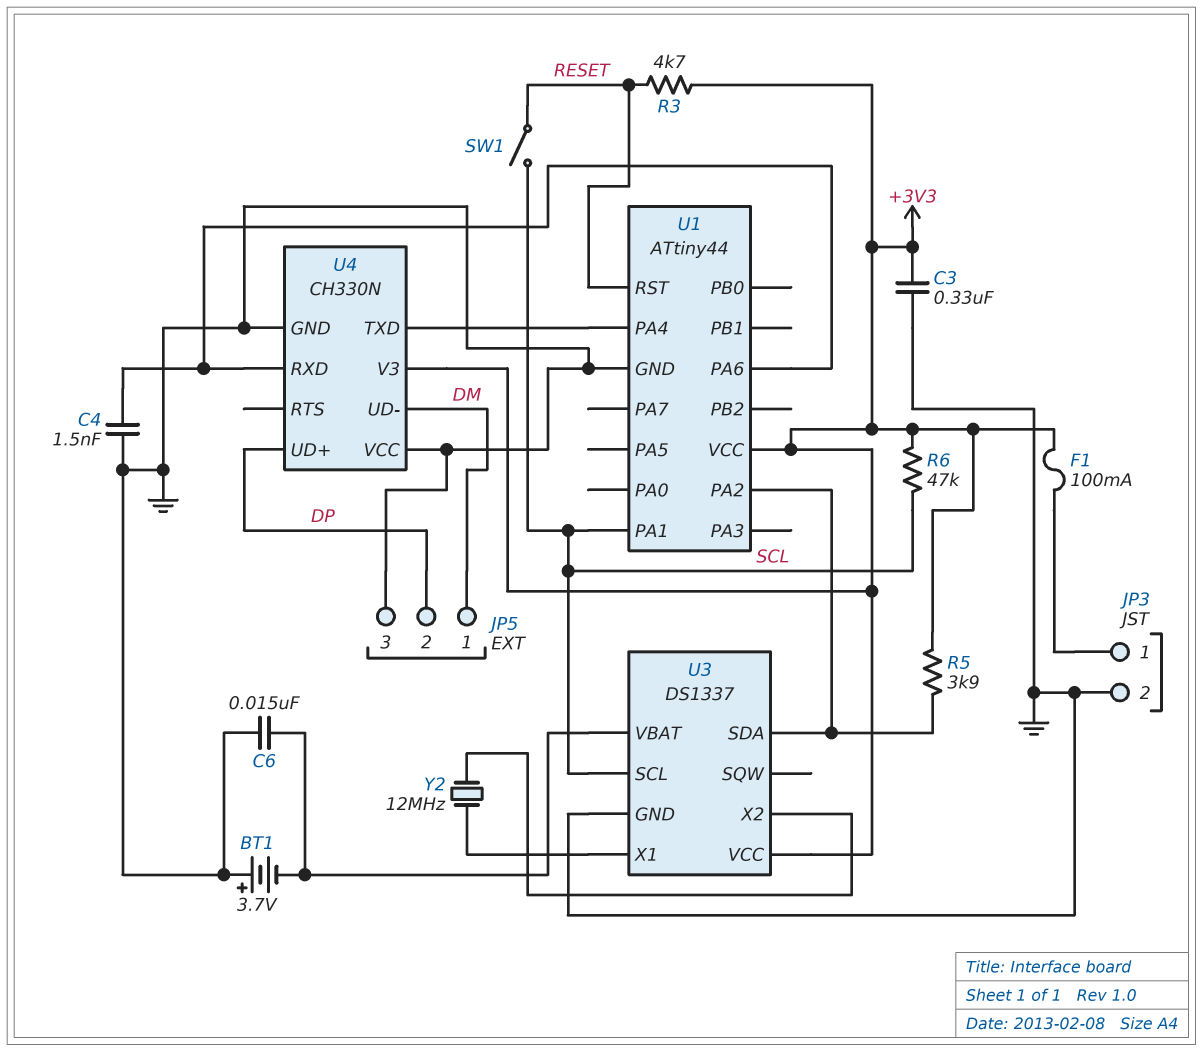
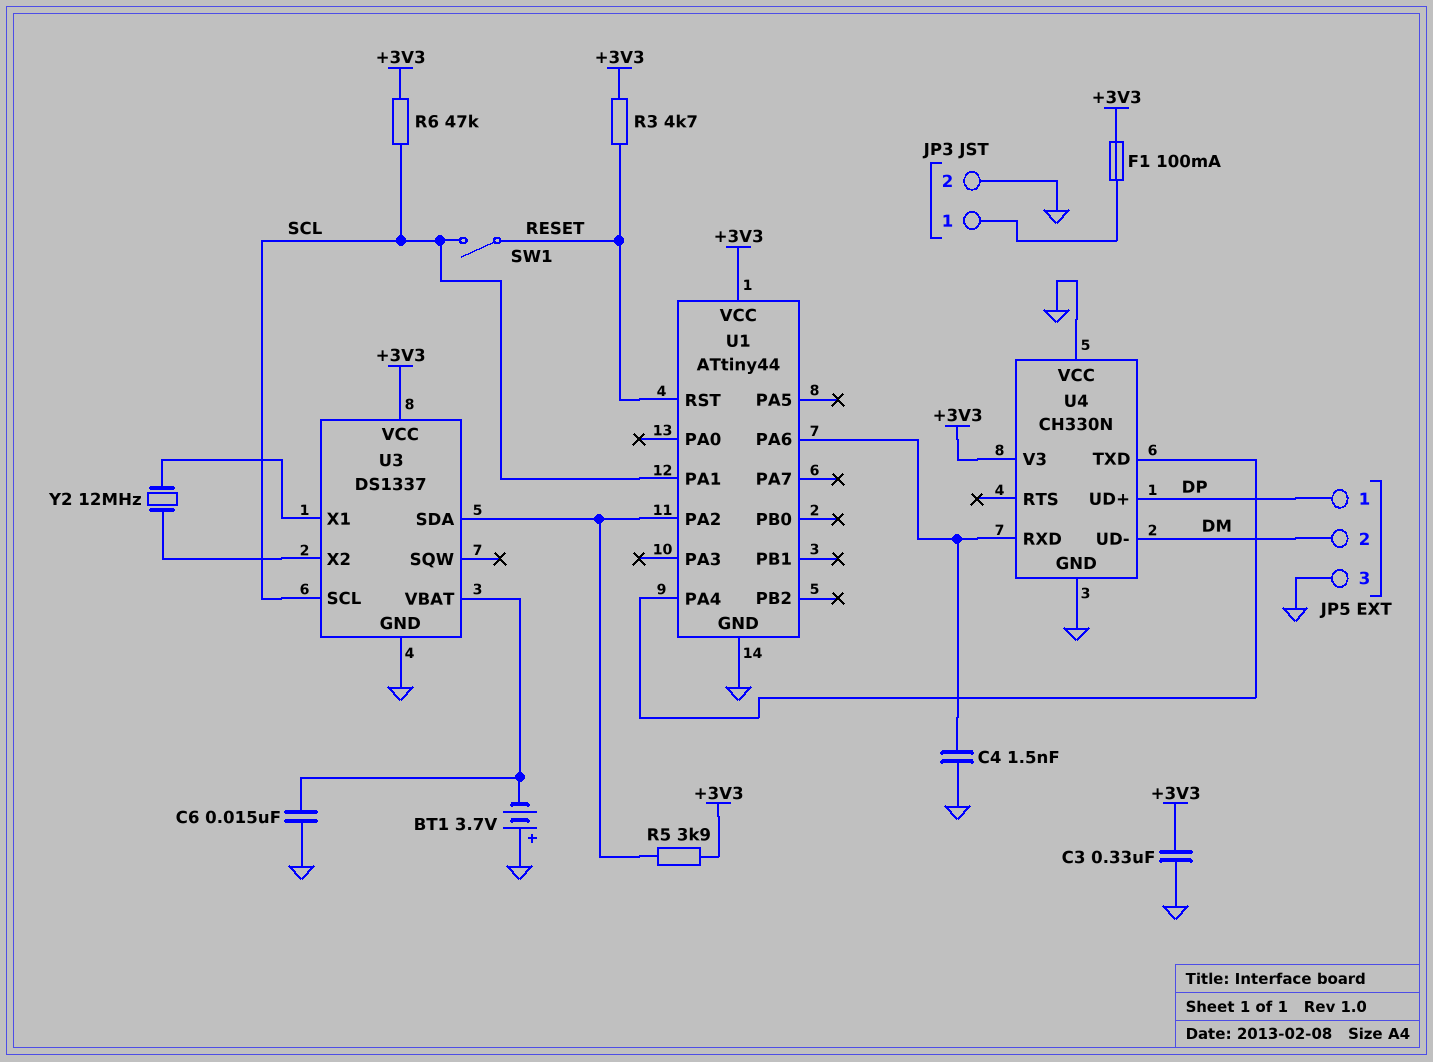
JP5 pin 1: DM -> DP
JP5 pin 2: DP -> DM

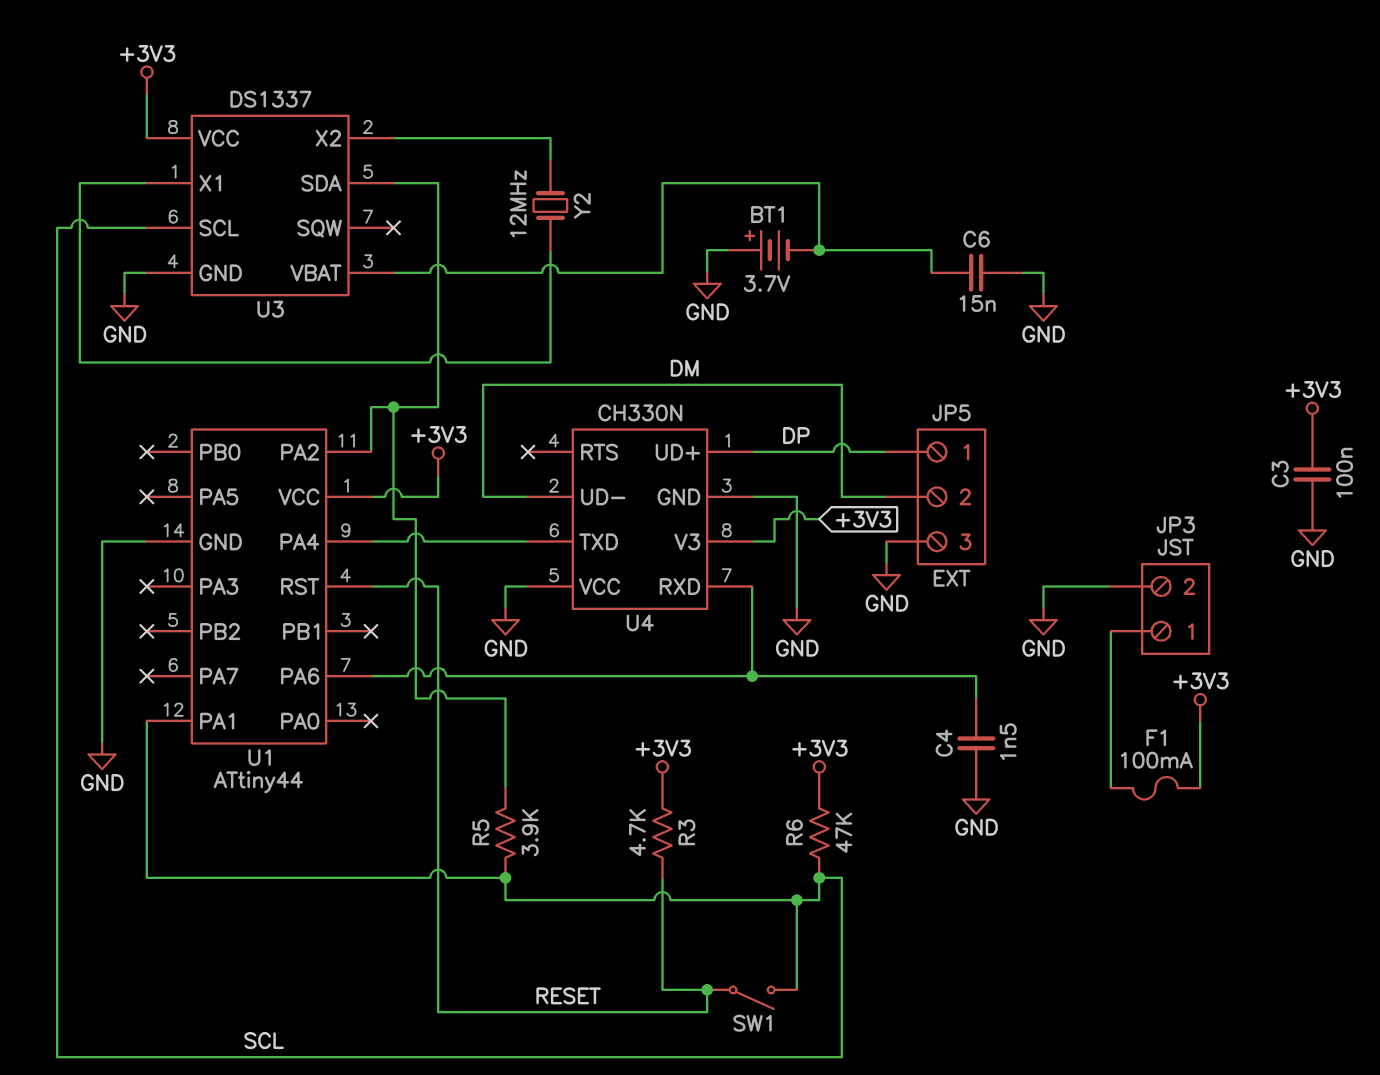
C3: 330nF (+3V3, GND) -> 100nF (+3V3, GND)
R5: 3.9k (+3V3, U1/PA2) -> 3.9k (SCL, U1/PA2)

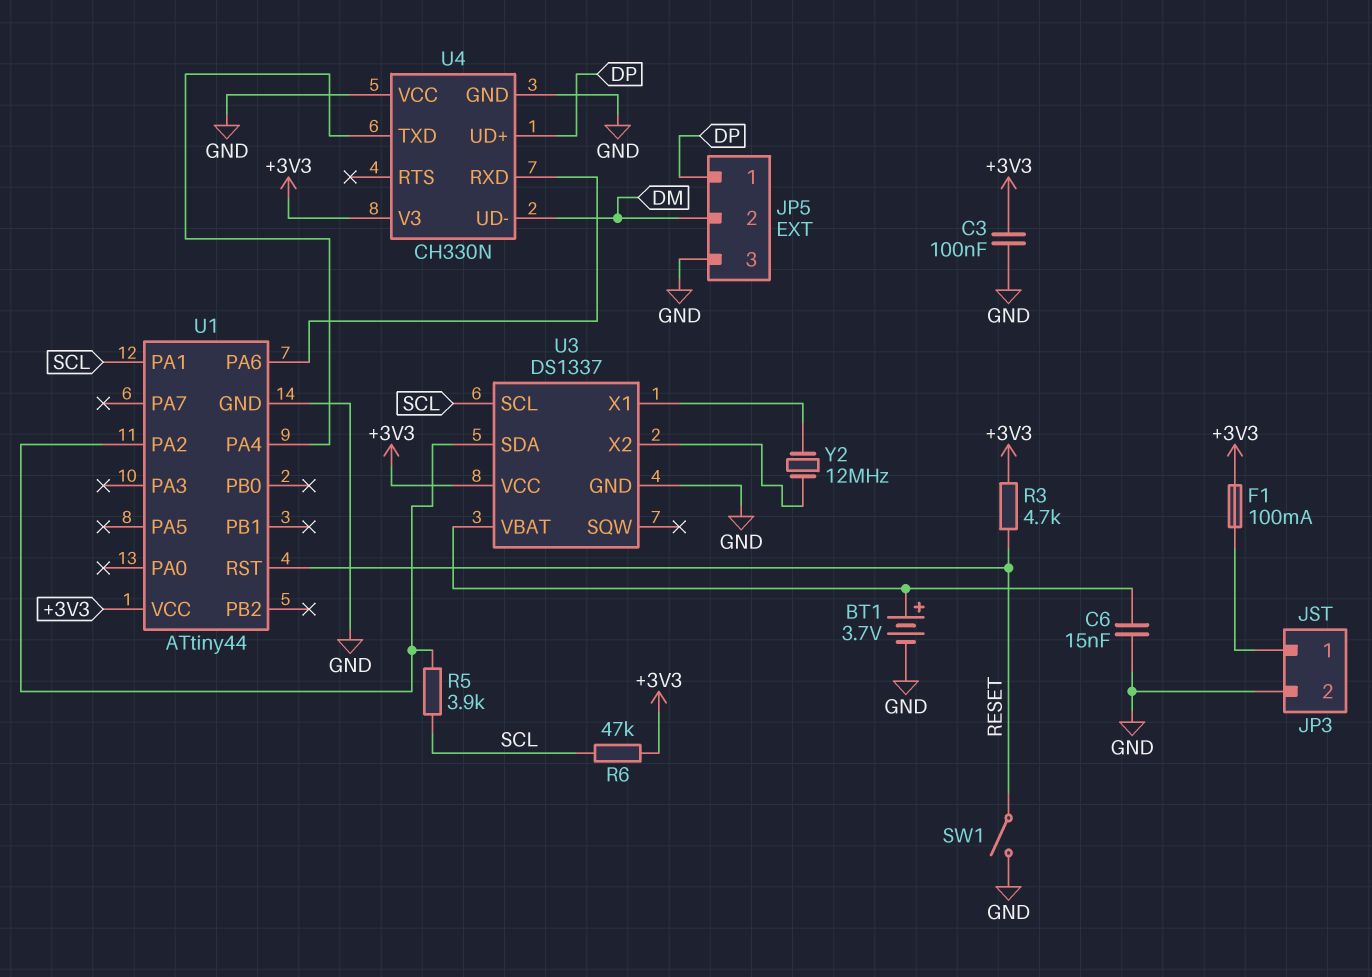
BT1: 3.7V (plus GND, minus U3/VBAT) -> 3.7V (plus U3/VBAT, minus GND)
C4: 1.5nF (GND, U1/PA6) -> none
SW1: switch (RESET, SCL) -> switch (GND, RESET)

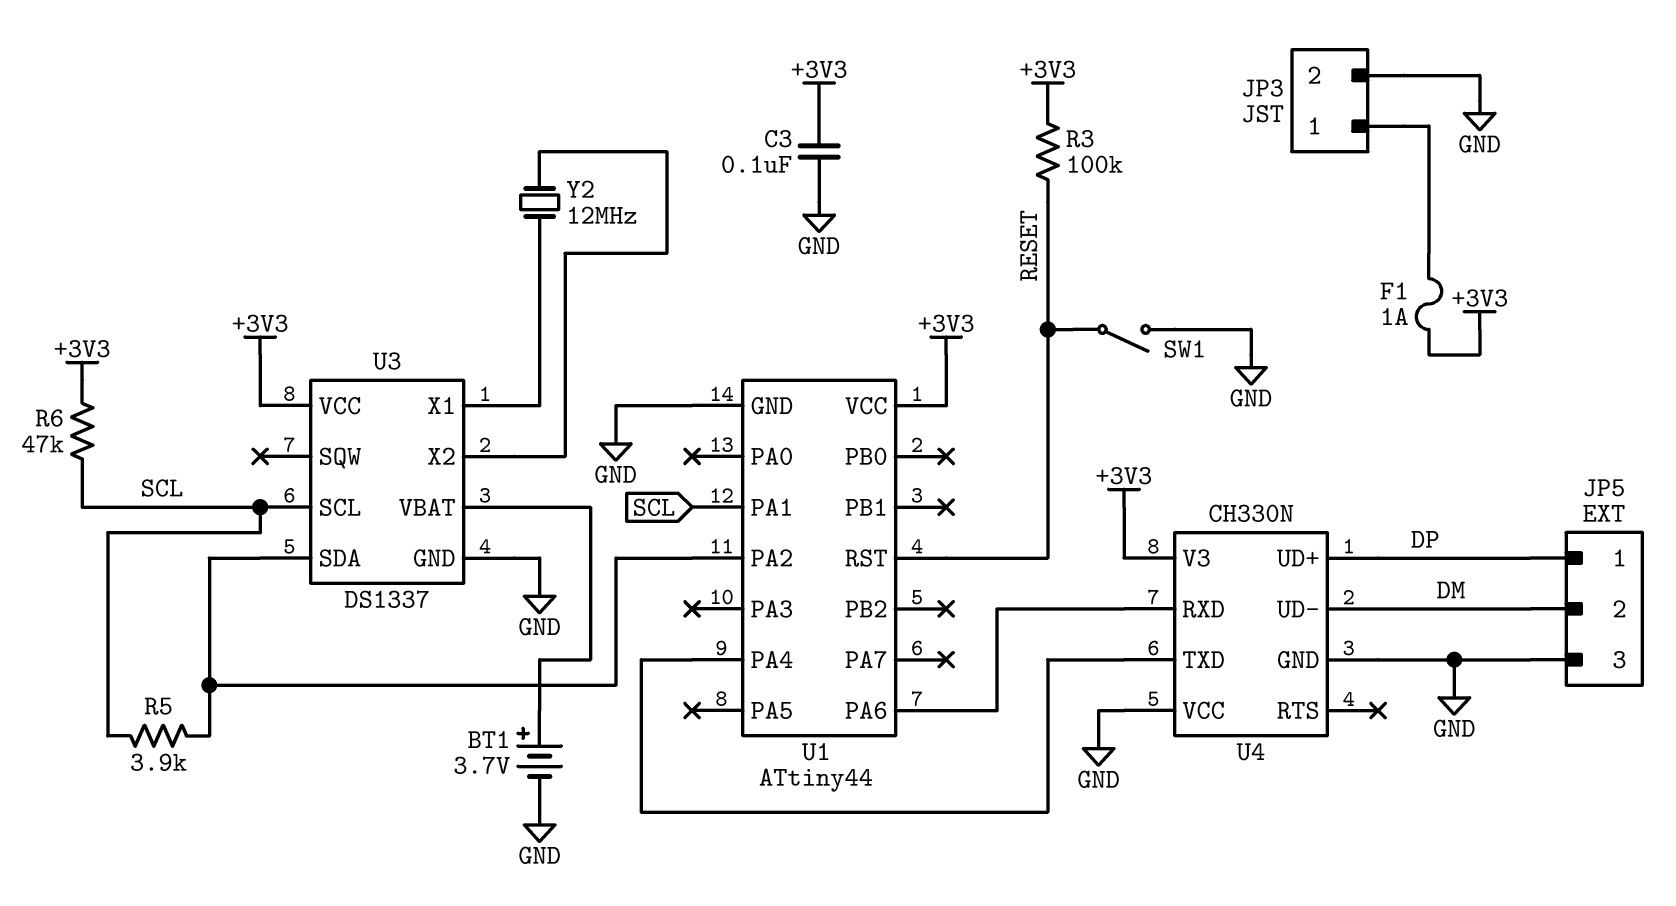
C6: 15nF (GND, U3/VBAT) -> none
F1: 100mA (+3V3, JP3/1) -> 1A (+3V3, JP3/1)
R3: 4.7k (+3V3, RESET) -> 100k (+3V3, RESET)

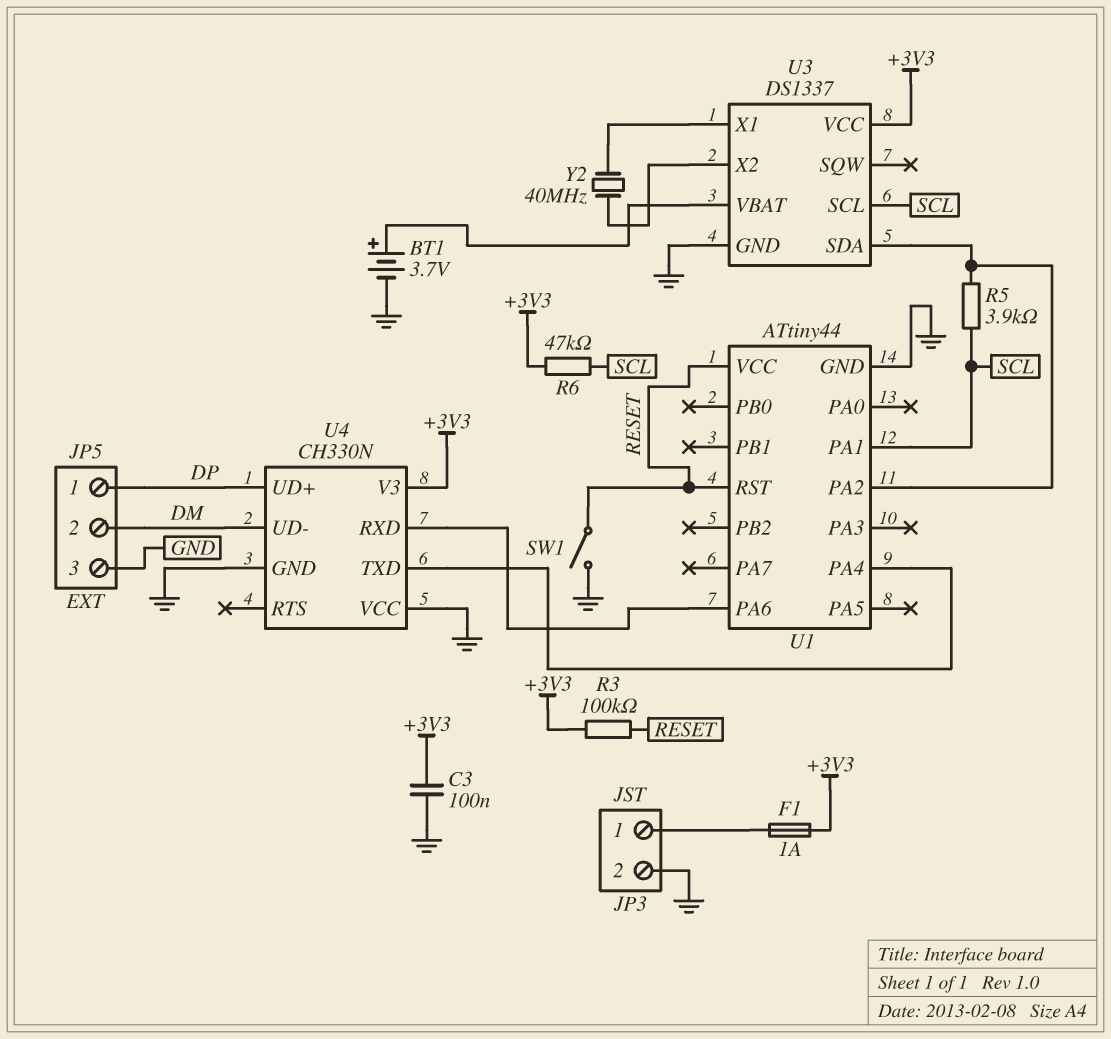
U1 pin VCC: +3V3 -> RESET
Y2: 12MHz (U3/X1, U3/X2) -> 40MHz (U3/X1, U3/X2)

